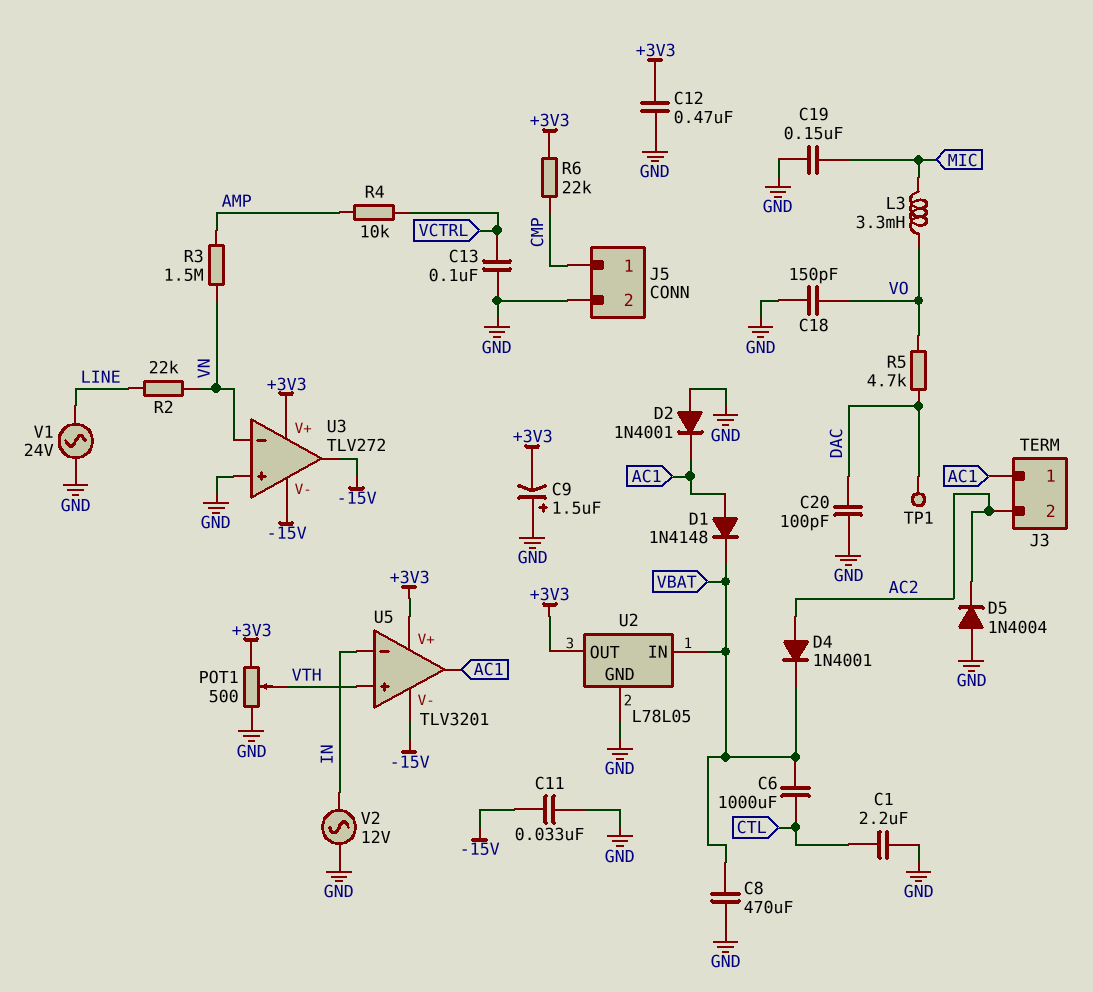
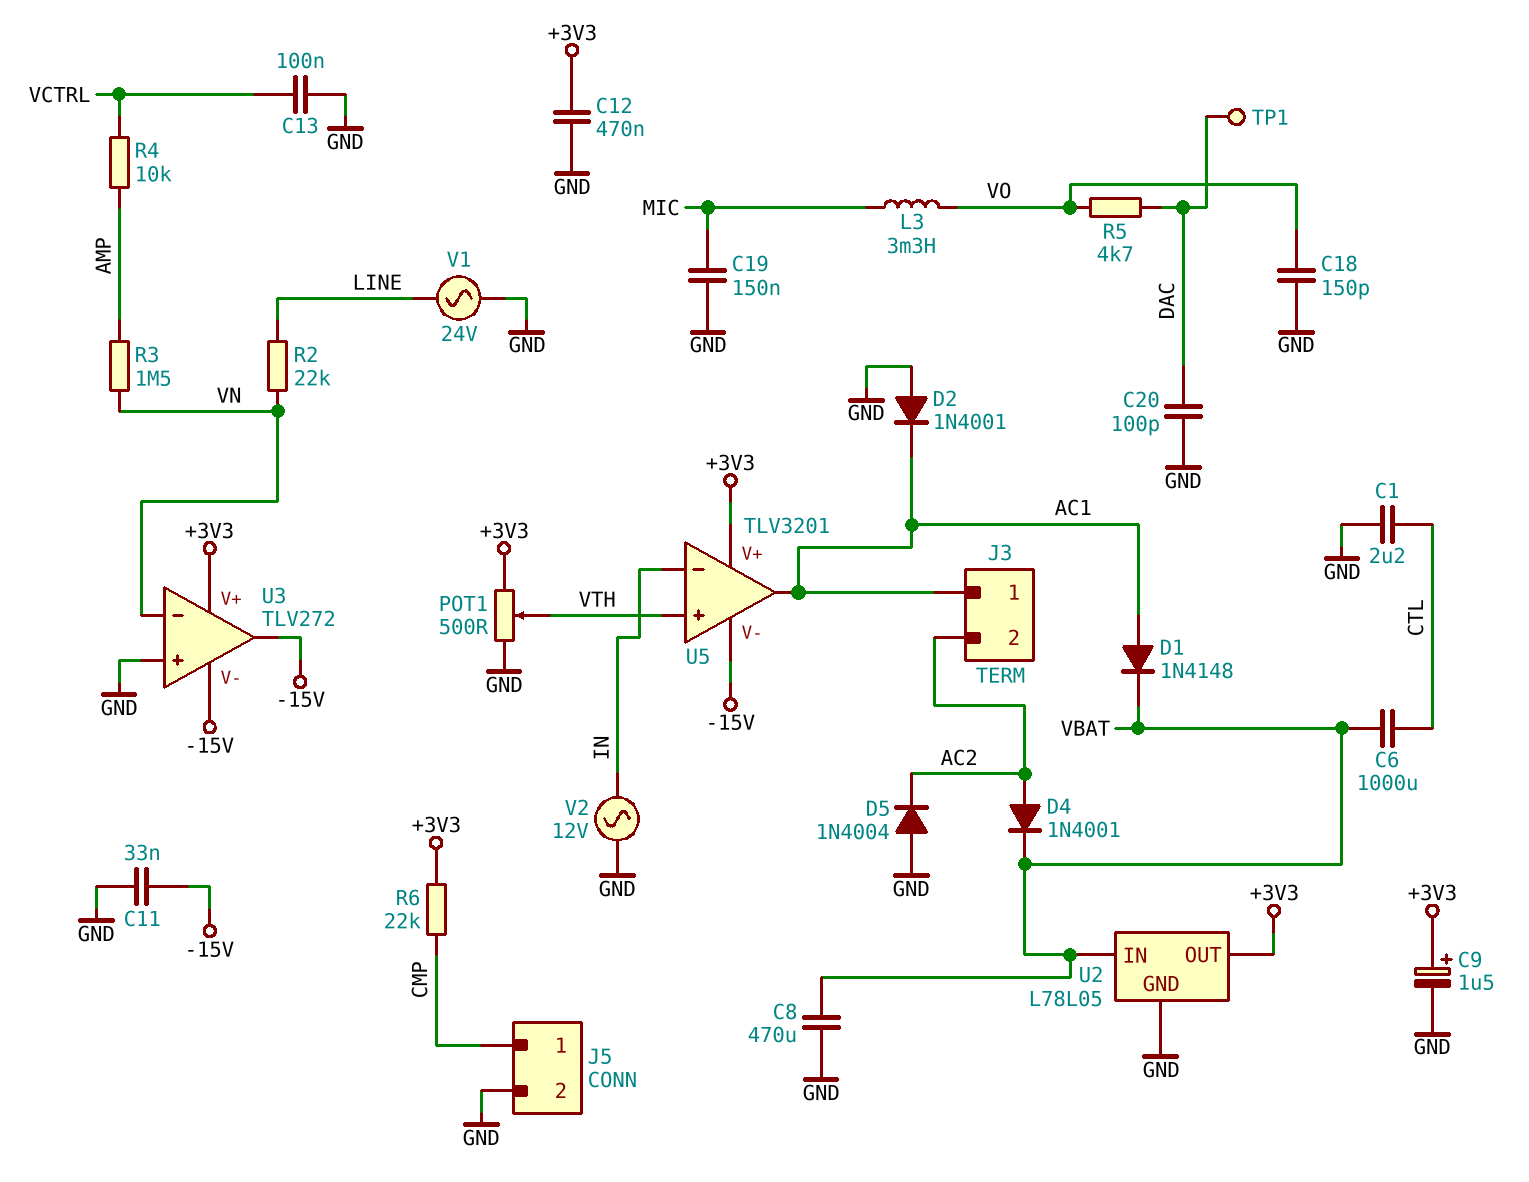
C9: 1.5uF (plus GND, minus +3V3) -> 1.5uF (plus +3V3, minus GND)

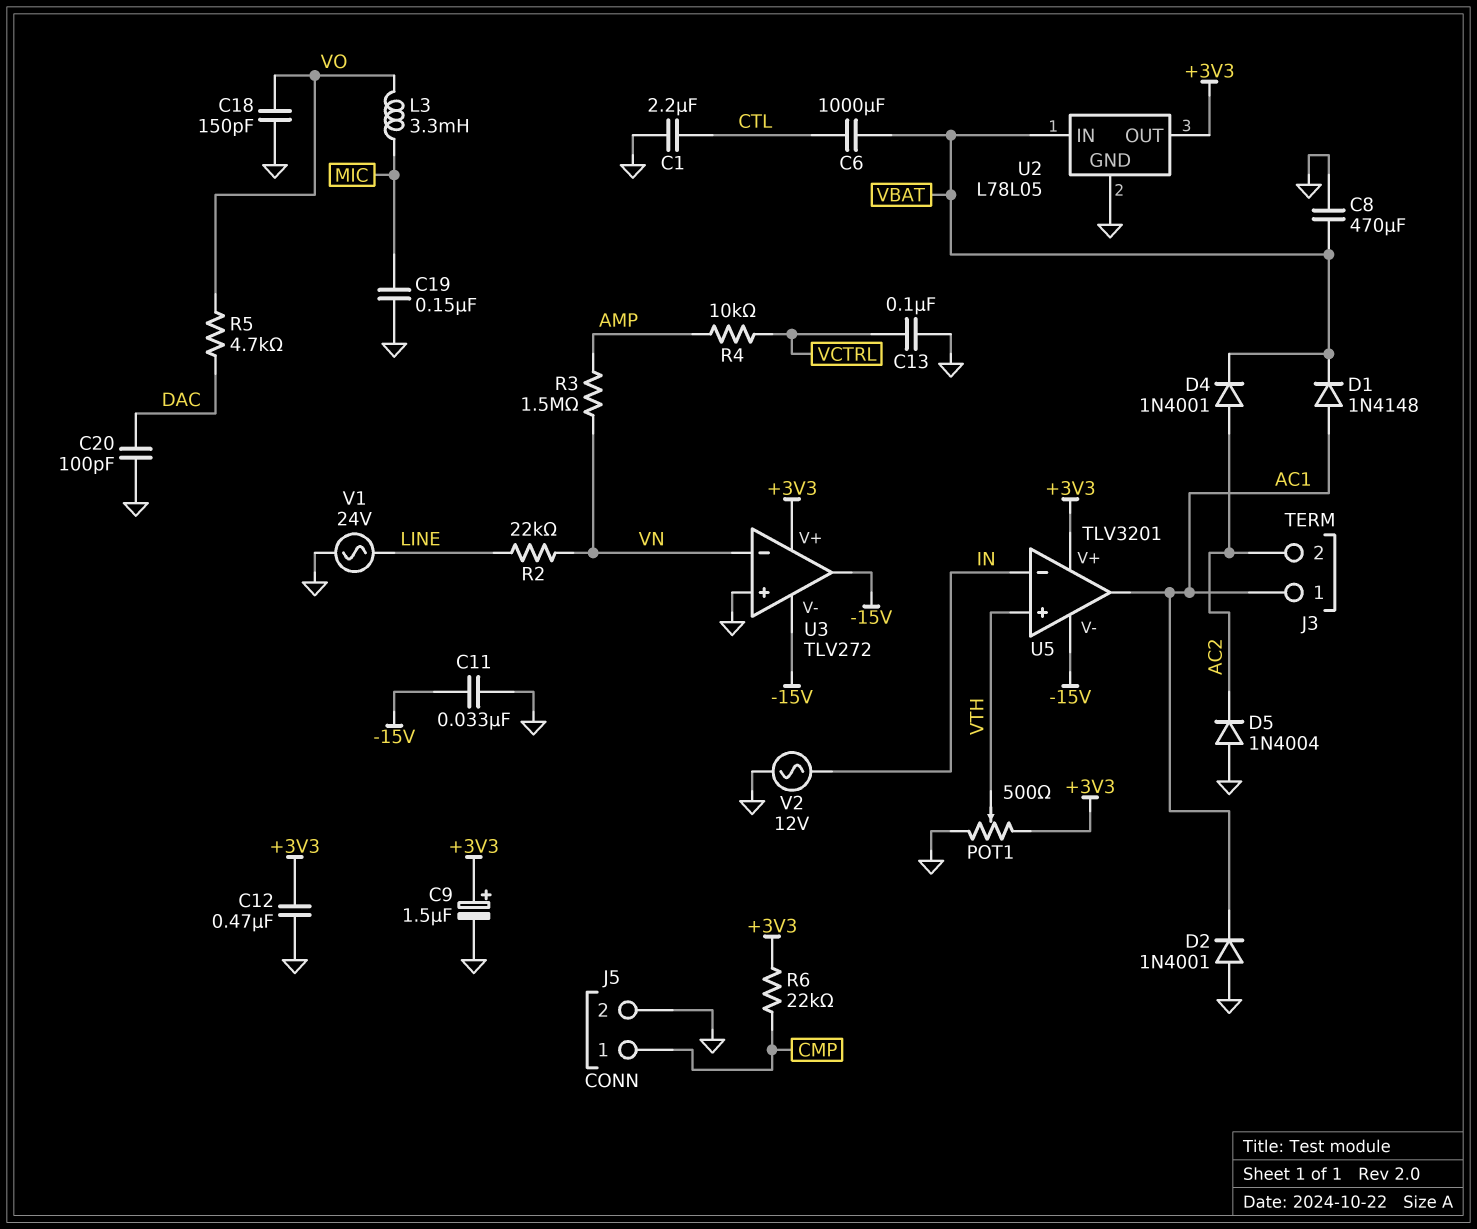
TP1: test point (DAC) -> none

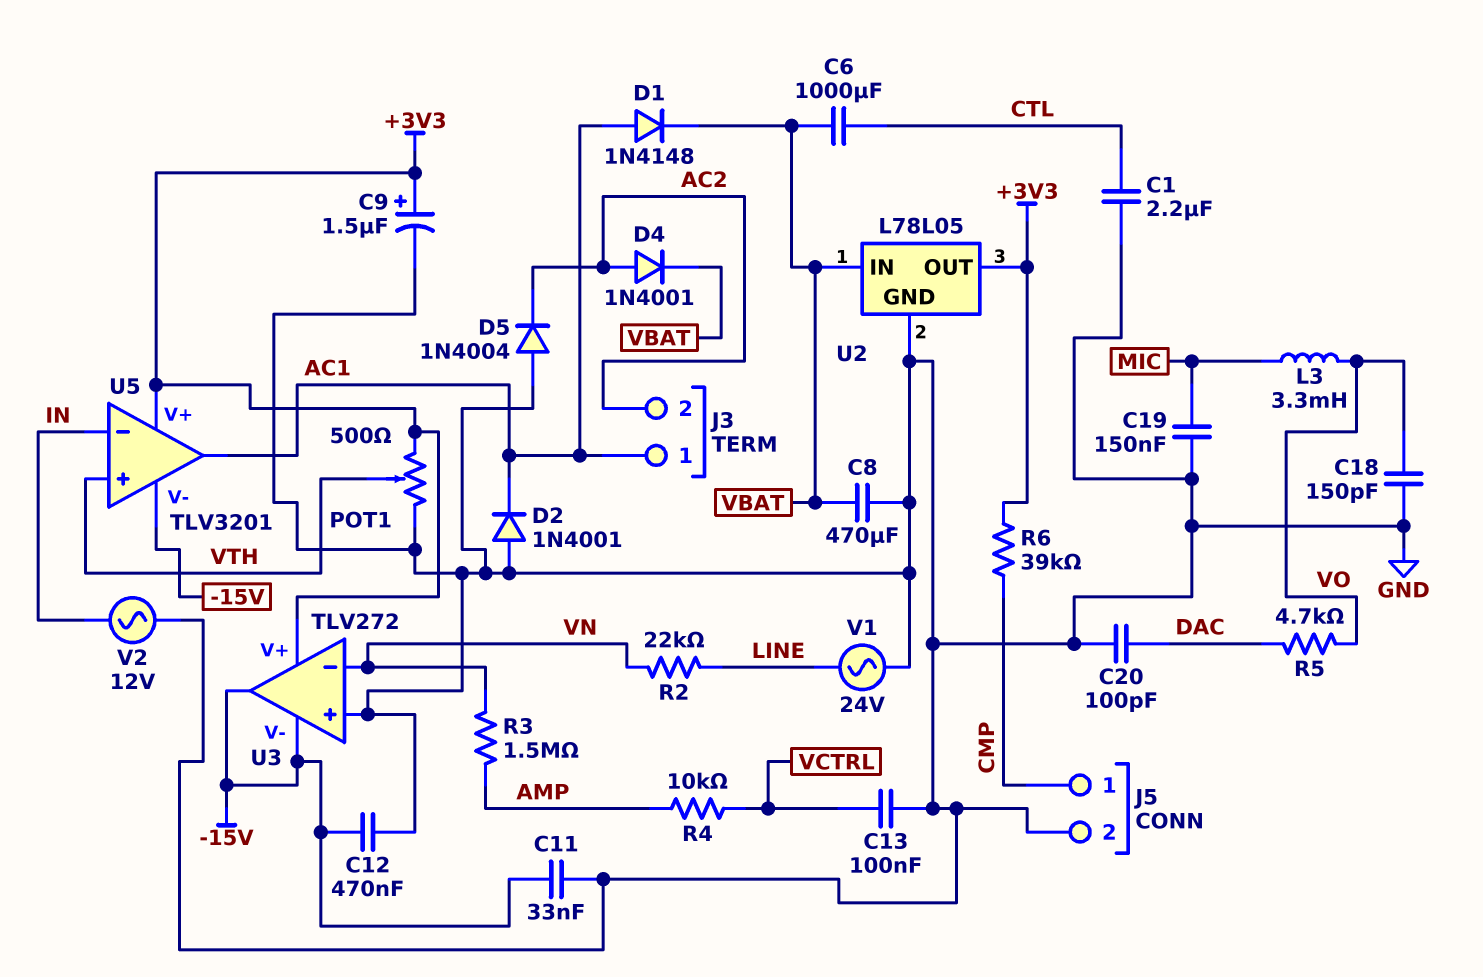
C12: 470nF (+3V3, GND) -> 470nF (-15V, GND)
R6: 22k (+3V3, CMP) -> 39k (+3V3, CMP)

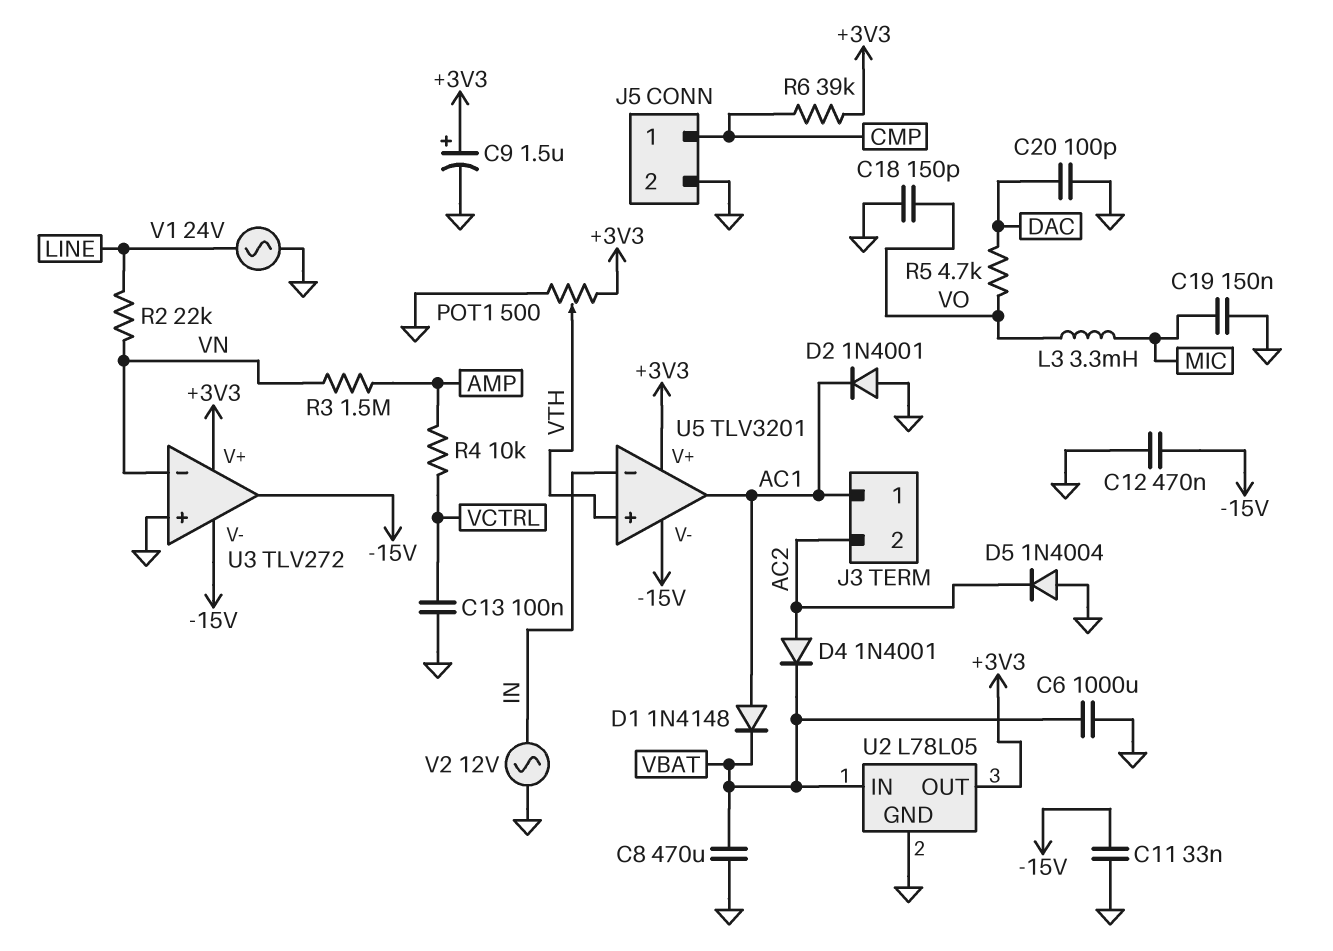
C1: 2.2uF (CTL, GND) -> none
C6: 1000uF (CTL, VBAT) -> 1000uF (GND, VBAT)

